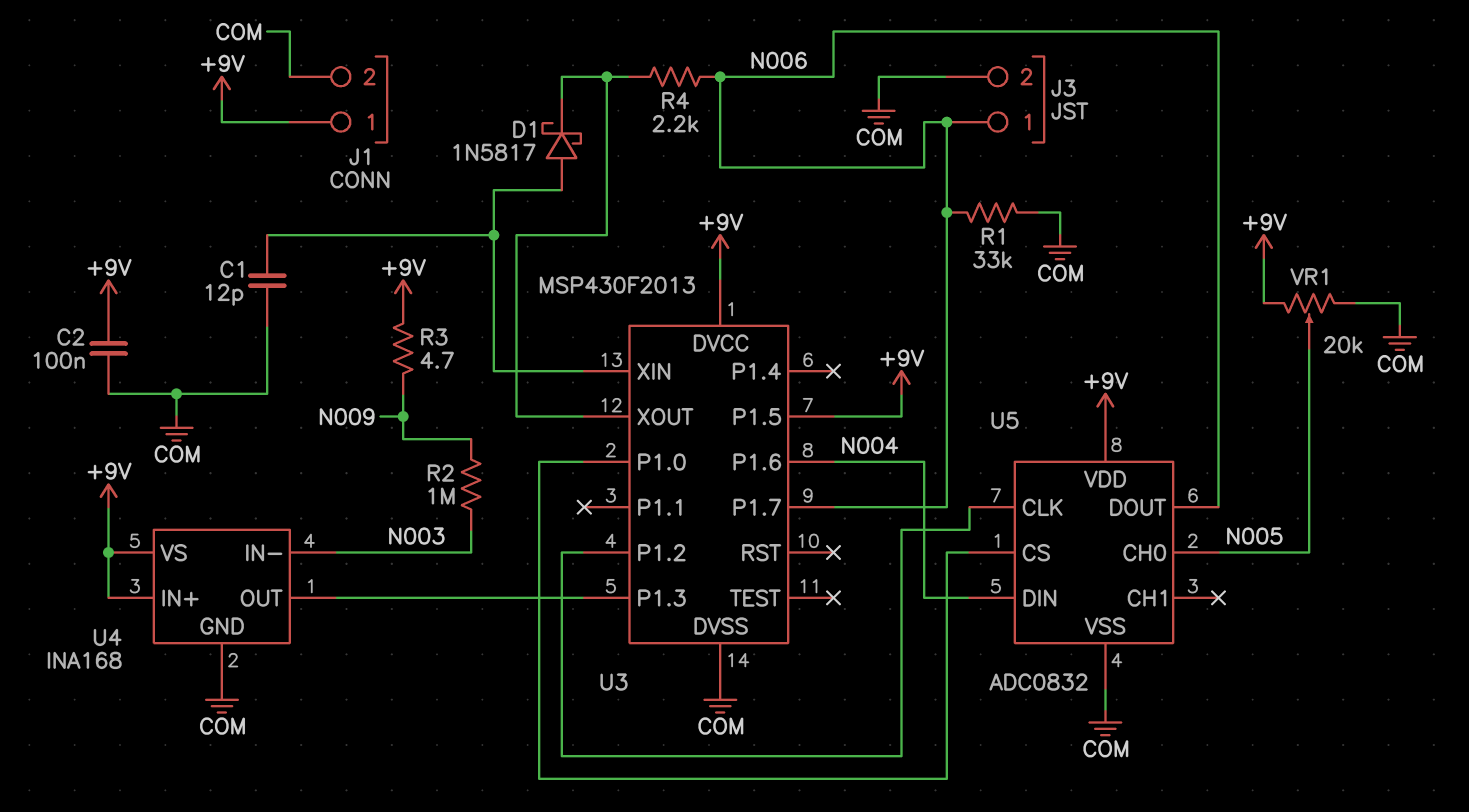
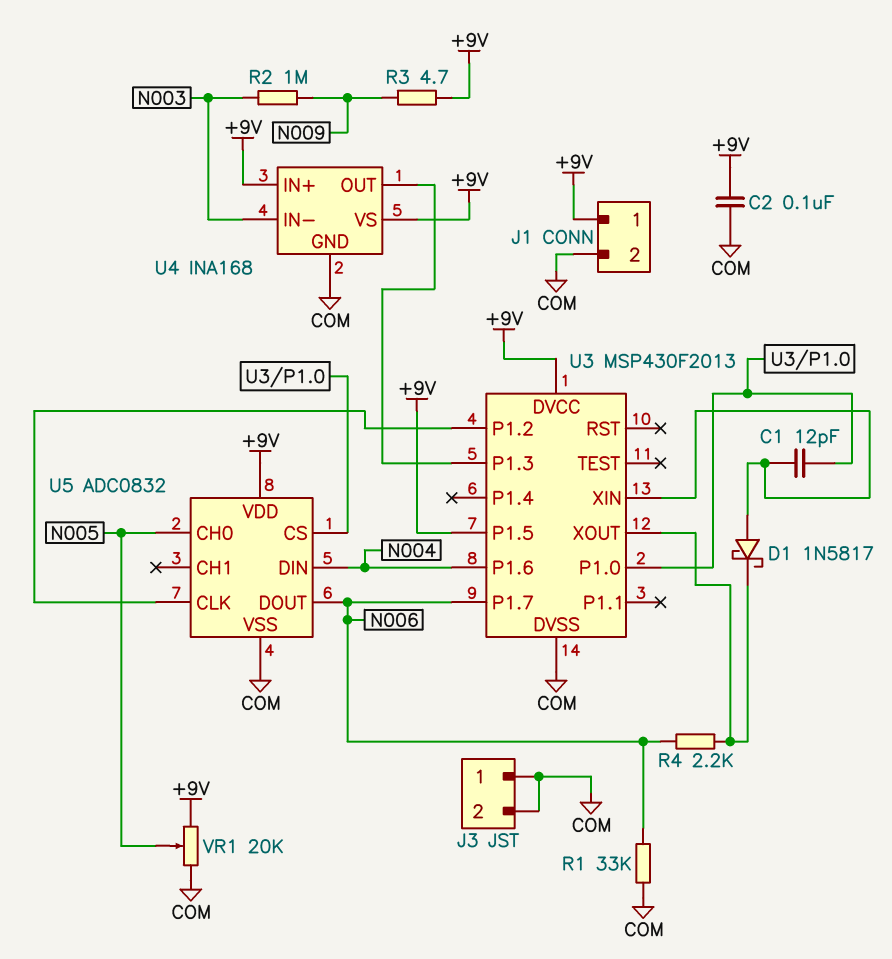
C1: 12pF (COM, U3/XIN) -> 12pF (U3/P1.0, U3/XIN)
J3 pin 1: N006 -> COM

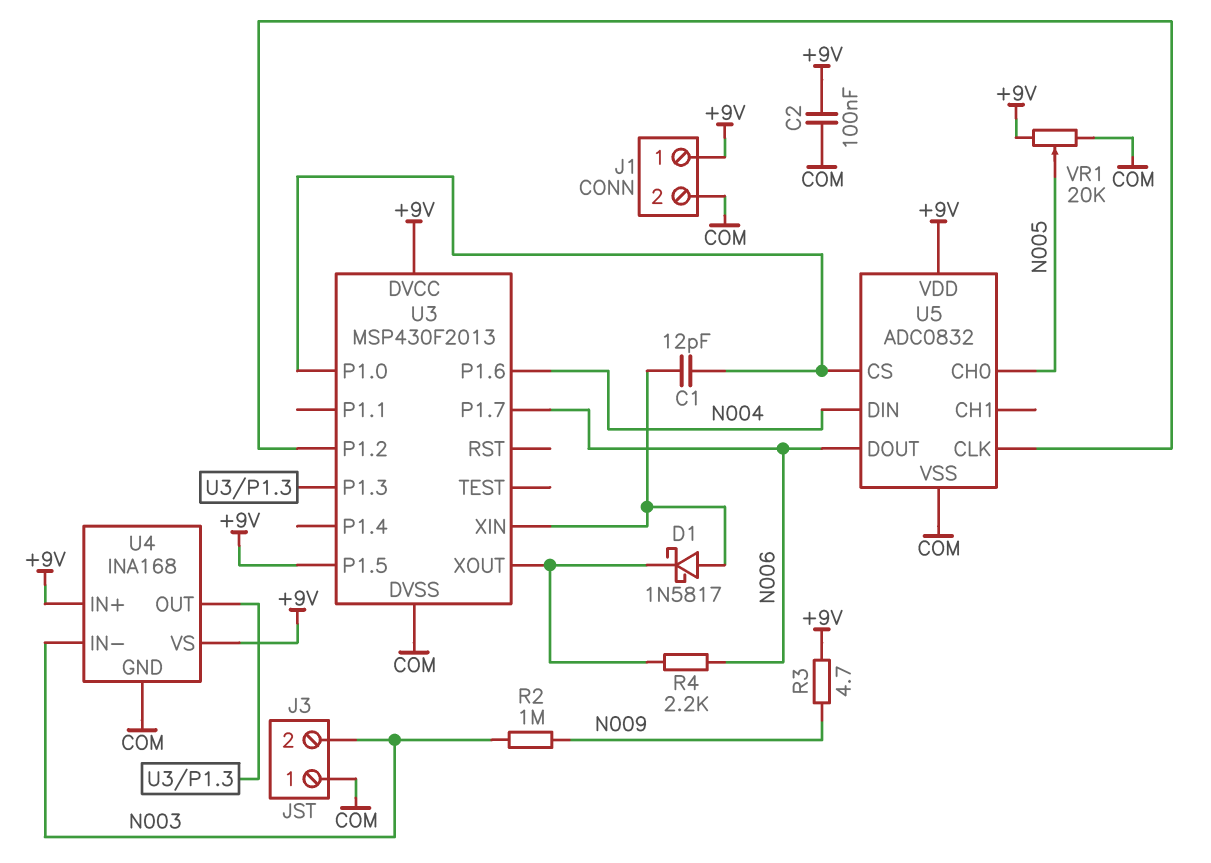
J3 pin 2: COM -> N003
R1: 33k (COM, N006) -> none

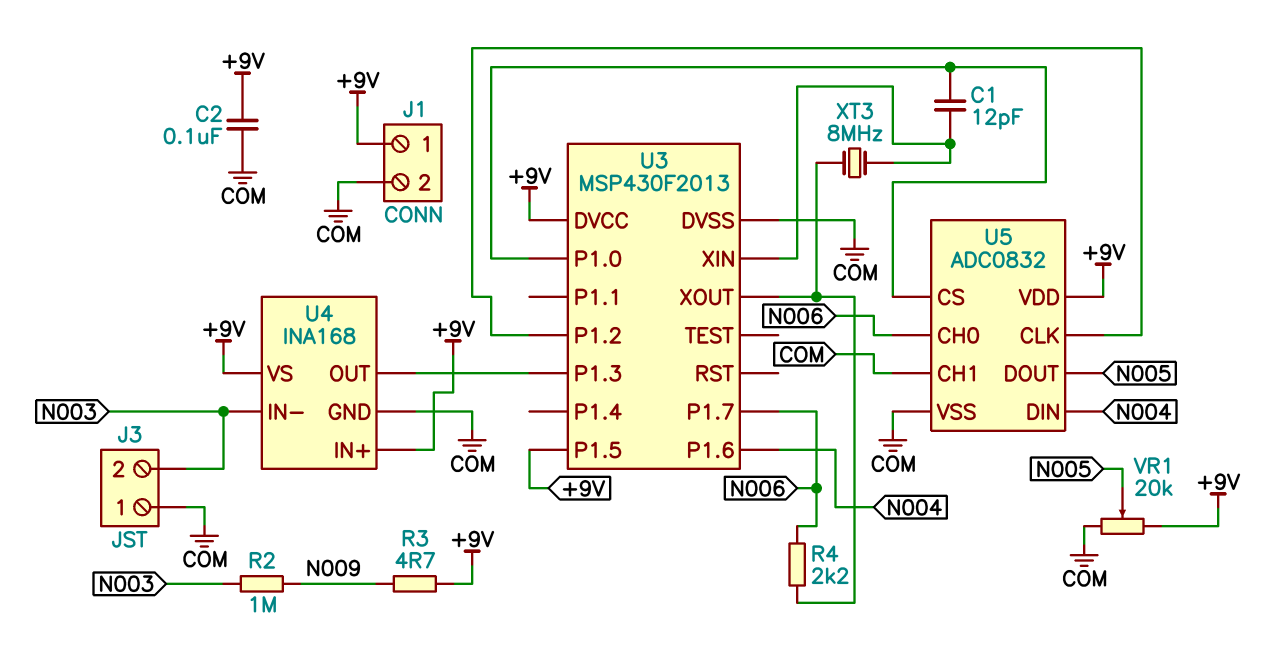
D1: schottky 1N5817 (A U3/XIN, K U3/XOUT) -> none
U5 pin CH0: N005 -> N006
U5 pin CH1: none -> COM
U5 pin DOUT: N006 -> N005
XT3: none -> 8MHz (U3/XIN, U3/XOUT)

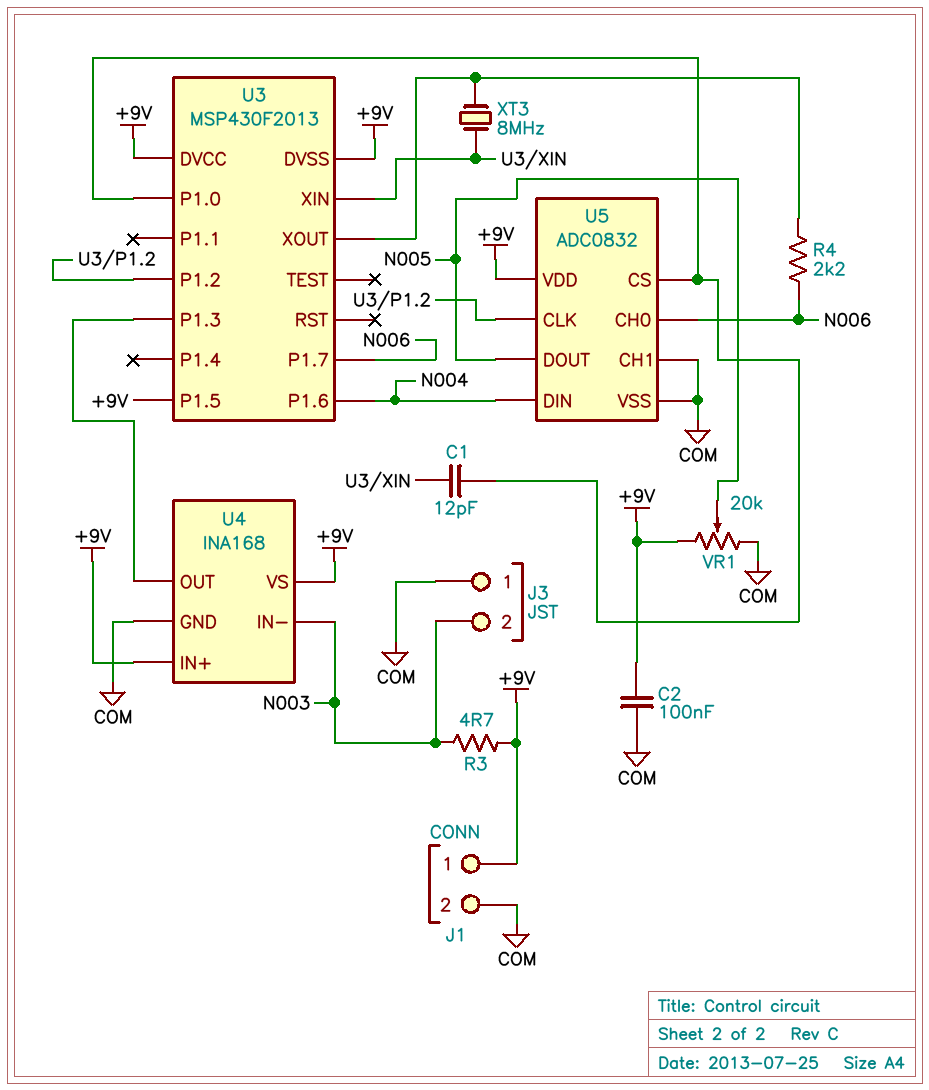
R2: 1M (N003, N009) -> none
R3: 4.7 (+9V, N009) -> 4.7 (+9V, N003)
U3 pin DVSS: COM -> +9V

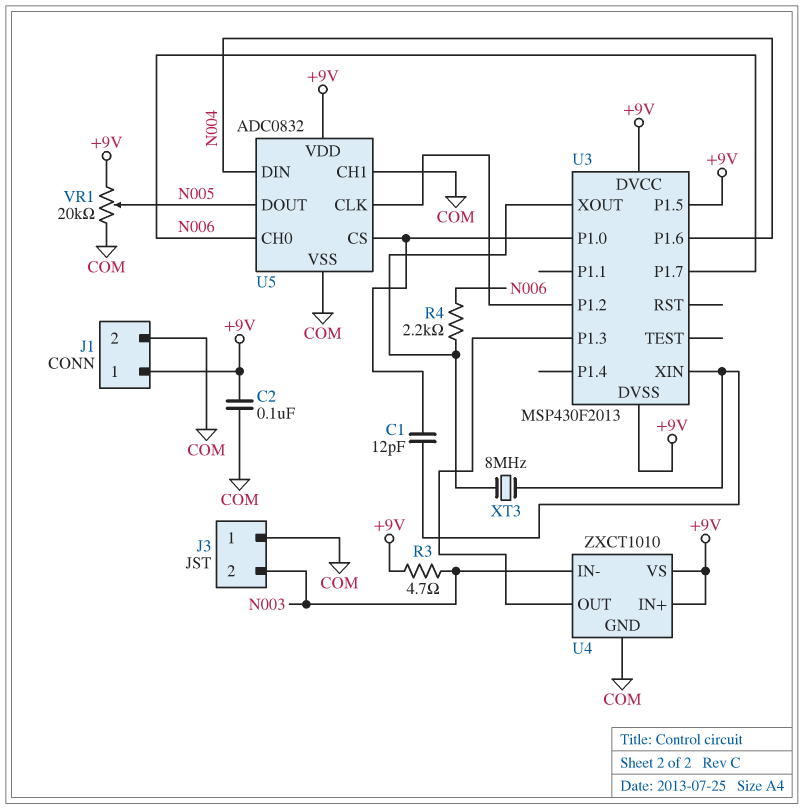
U4: INA168 -> ZXCT1010

